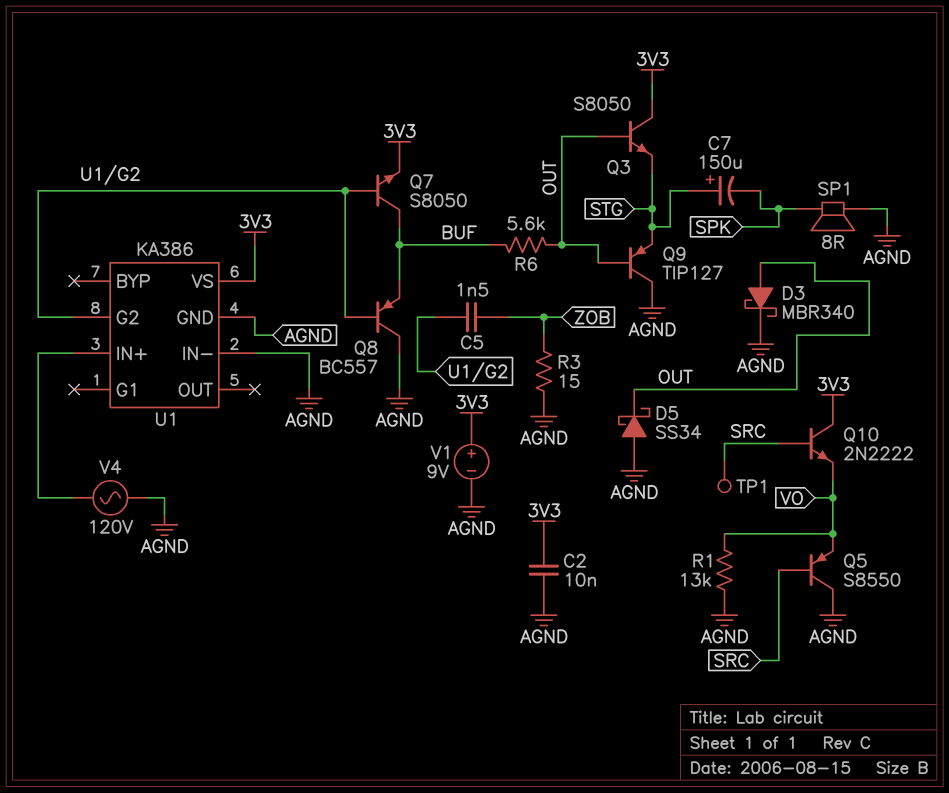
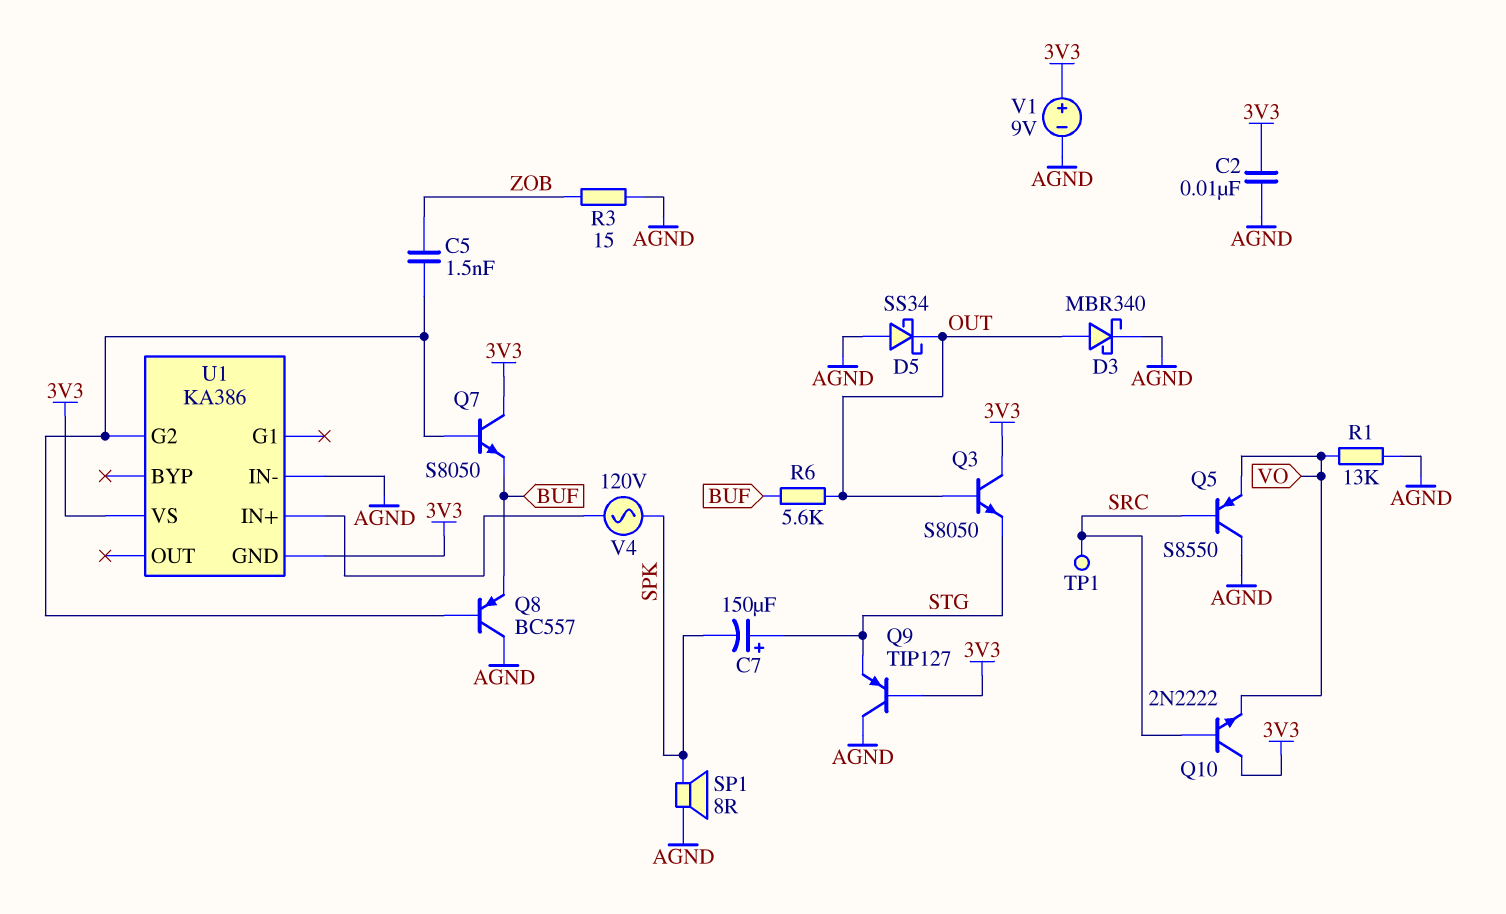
Q7: NPN S8050 (B U1/G2, C BUF, E 3V3) -> NPN S8050 (B U1/G2, C 3V3, E BUF)
Q9: PNP TIP127 (B OUT, C AGND, E STG) -> PNP TIP127 (B 3V3, C AGND, E STG)
U1 pin GND: AGND -> 3V3
V4: AC 120V (AGND, U1/IN+) -> AC 120V (SPK, U1/IN+)

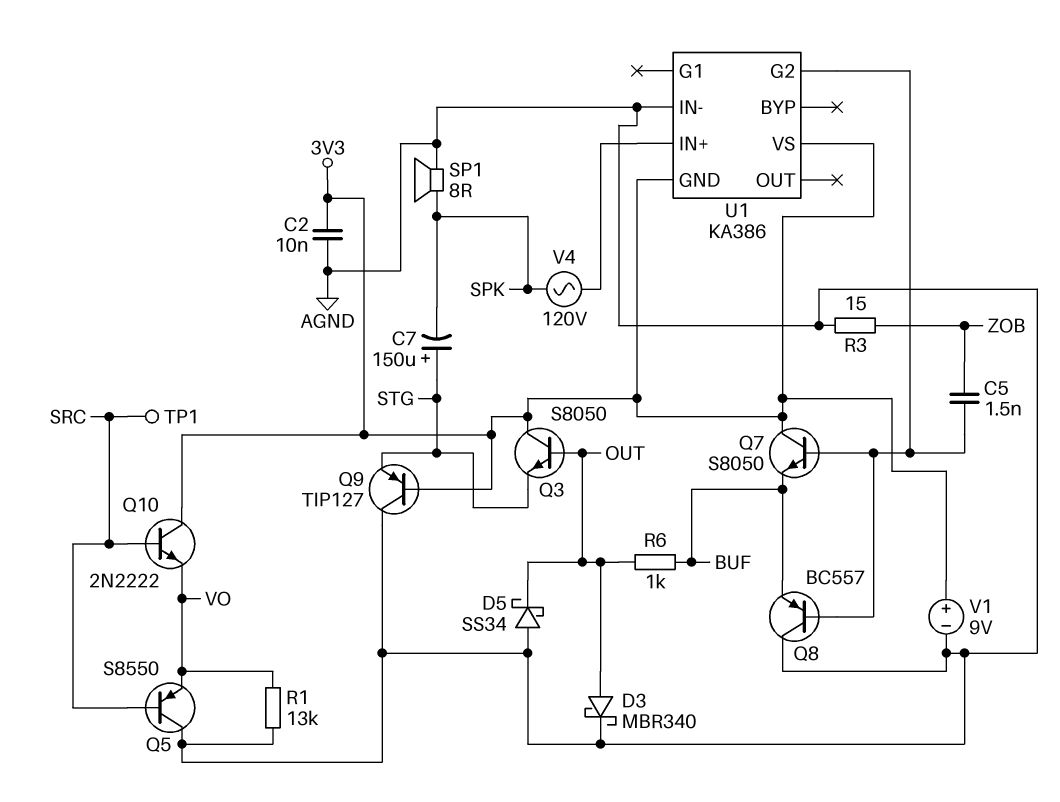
R6: 5.6k (BUF, OUT) -> 1k (BUF, OUT)

